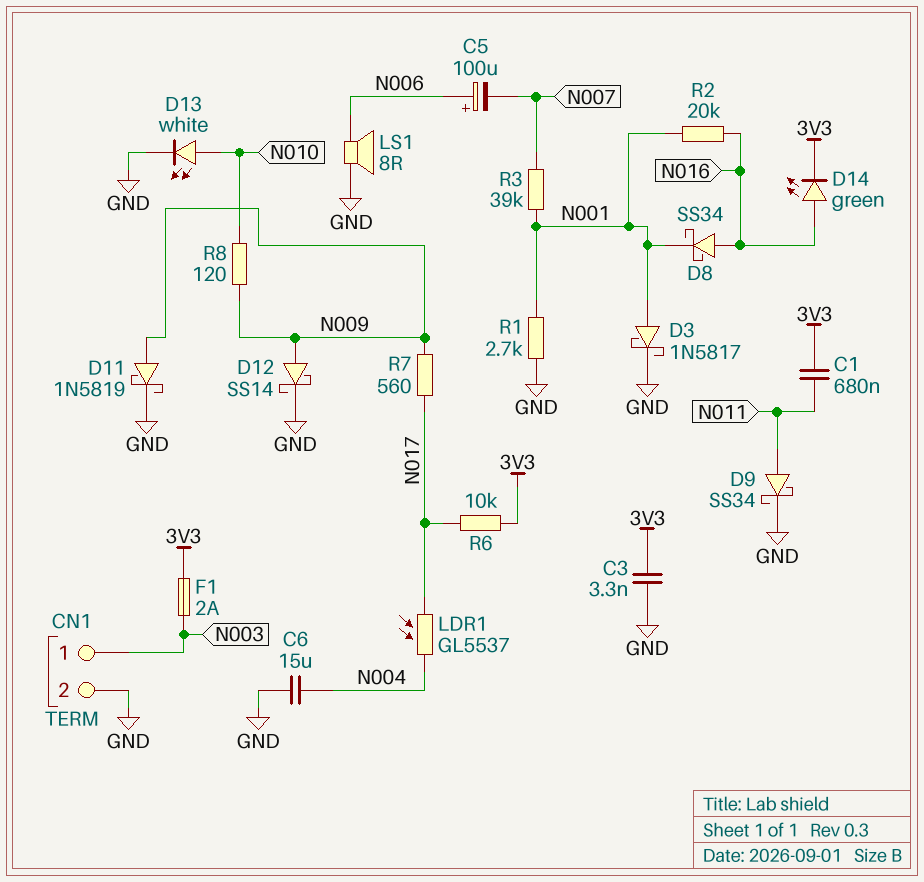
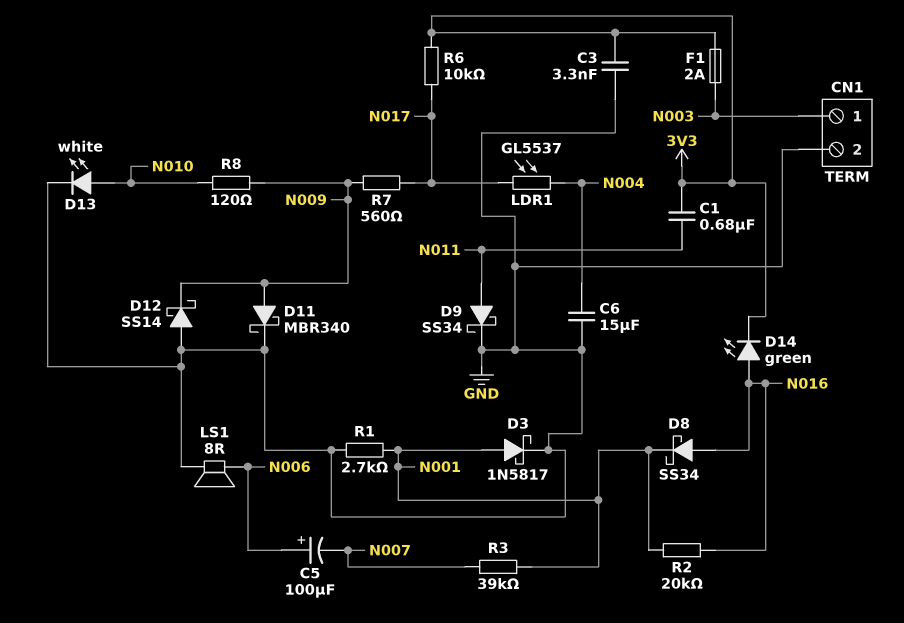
D11: schottky 1N5819 (A N009, K GND) -> schottky MBR340 (A N009, K GND)
D12: schottky SS14 (A N009, K GND) -> schottky SS14 (A GND, K N009)

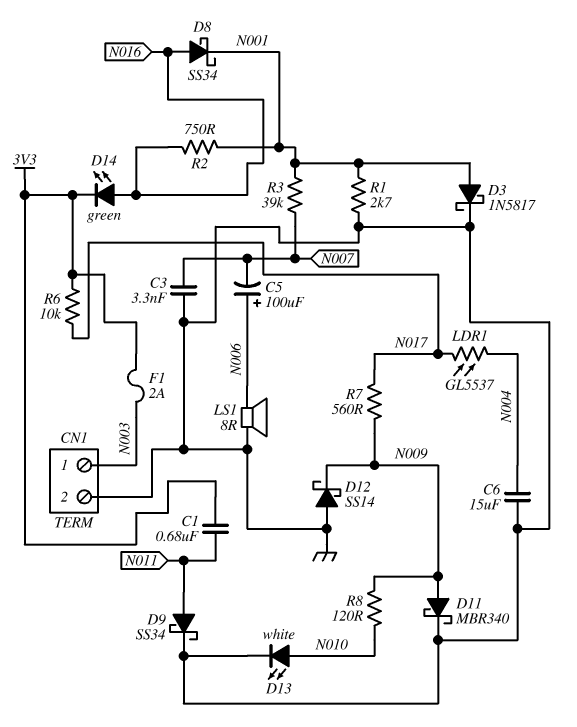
C3: 3.3nF (3V3, GND) -> 3.3nF (GND, N007)
R2: 20k (N001, N016) -> 750 (N001, N016)

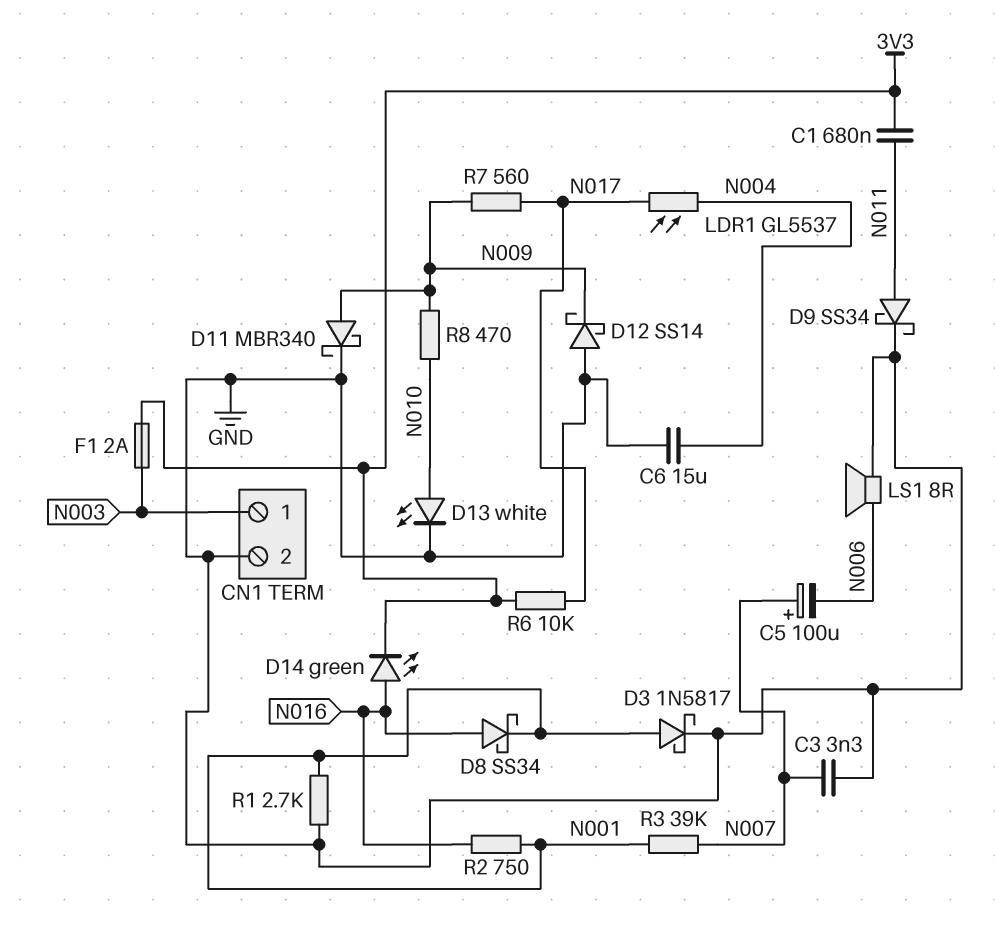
C5: 100uF (plus N006, minus N007) -> 100uF (plus N007, minus N006)
R8: 120 (N009, N010) -> 470 (N009, N010)

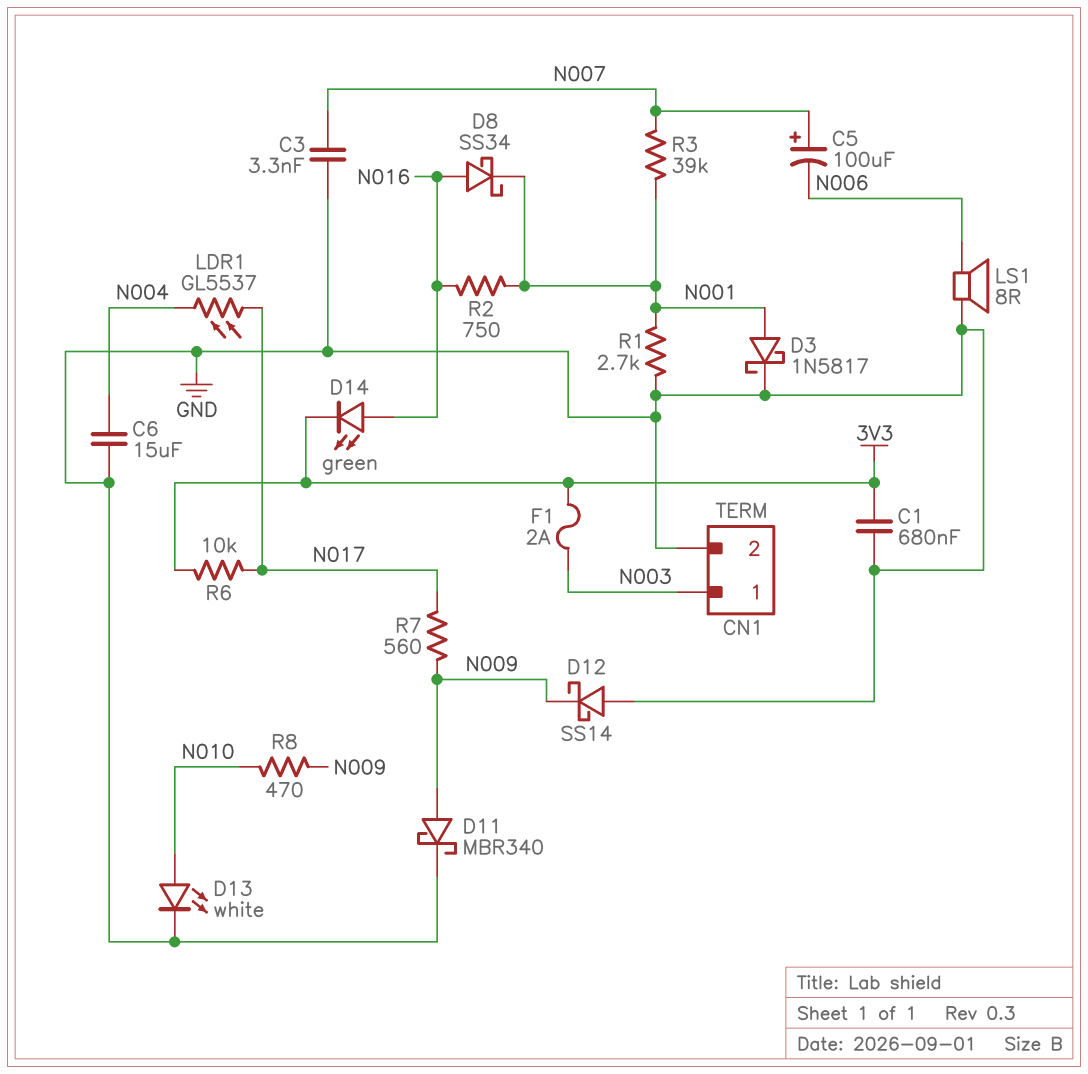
C1: 680nF (3V3, N011) -> 680nF (3V3, GND)
D9: schottky SS34 (A N011, K GND) -> none

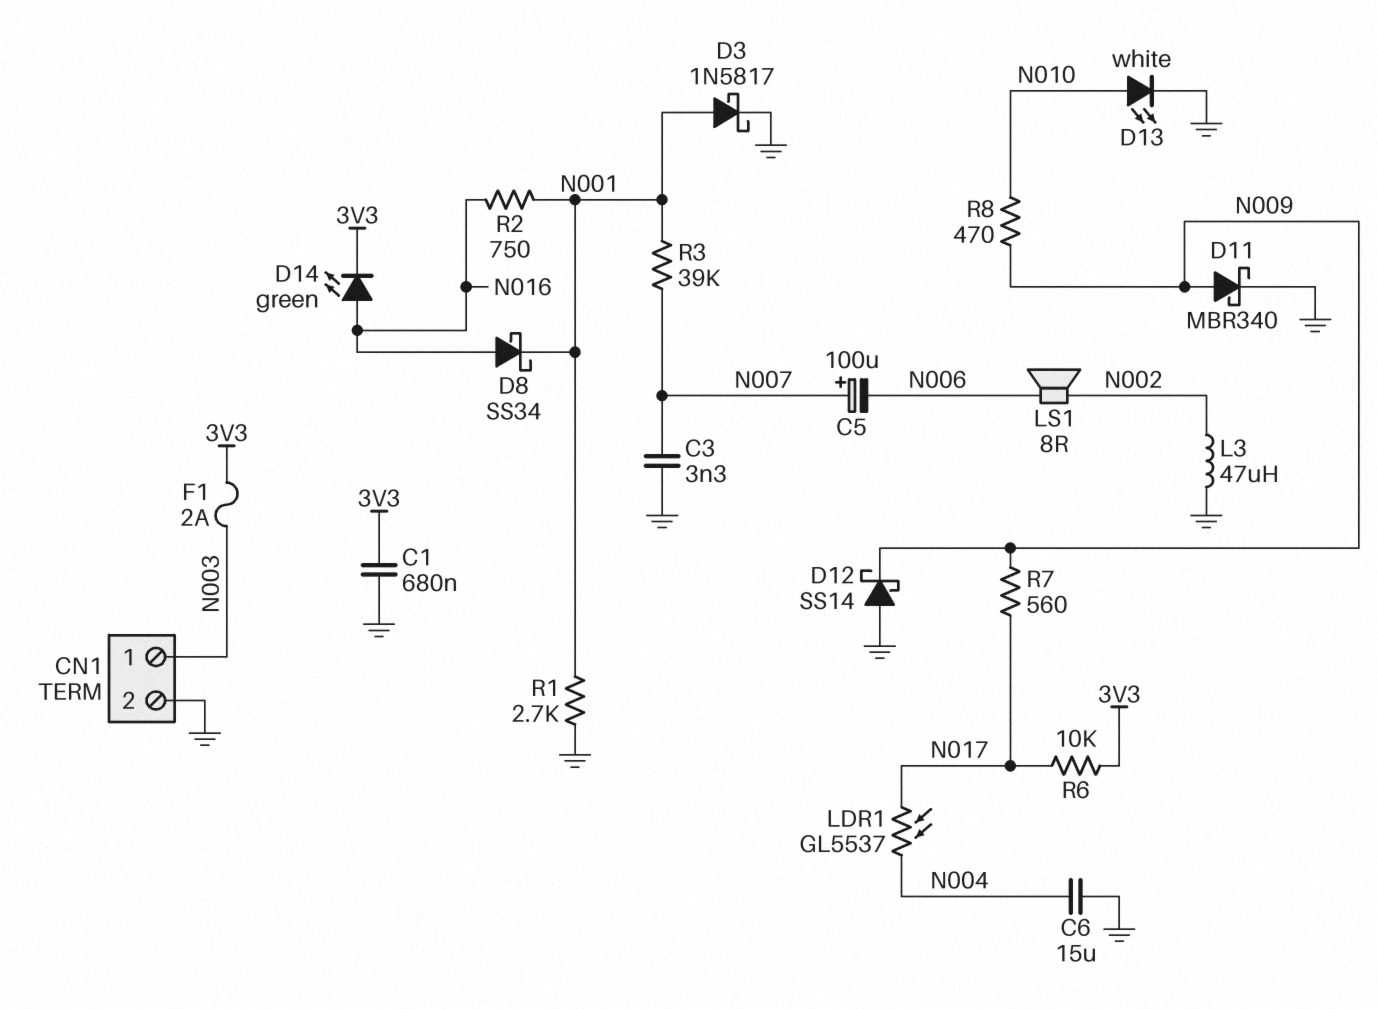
L3: none -> 47uH (GND, N002)
LS1: speaker 8R (GND, N006) -> speaker 8R (N002, N006)

